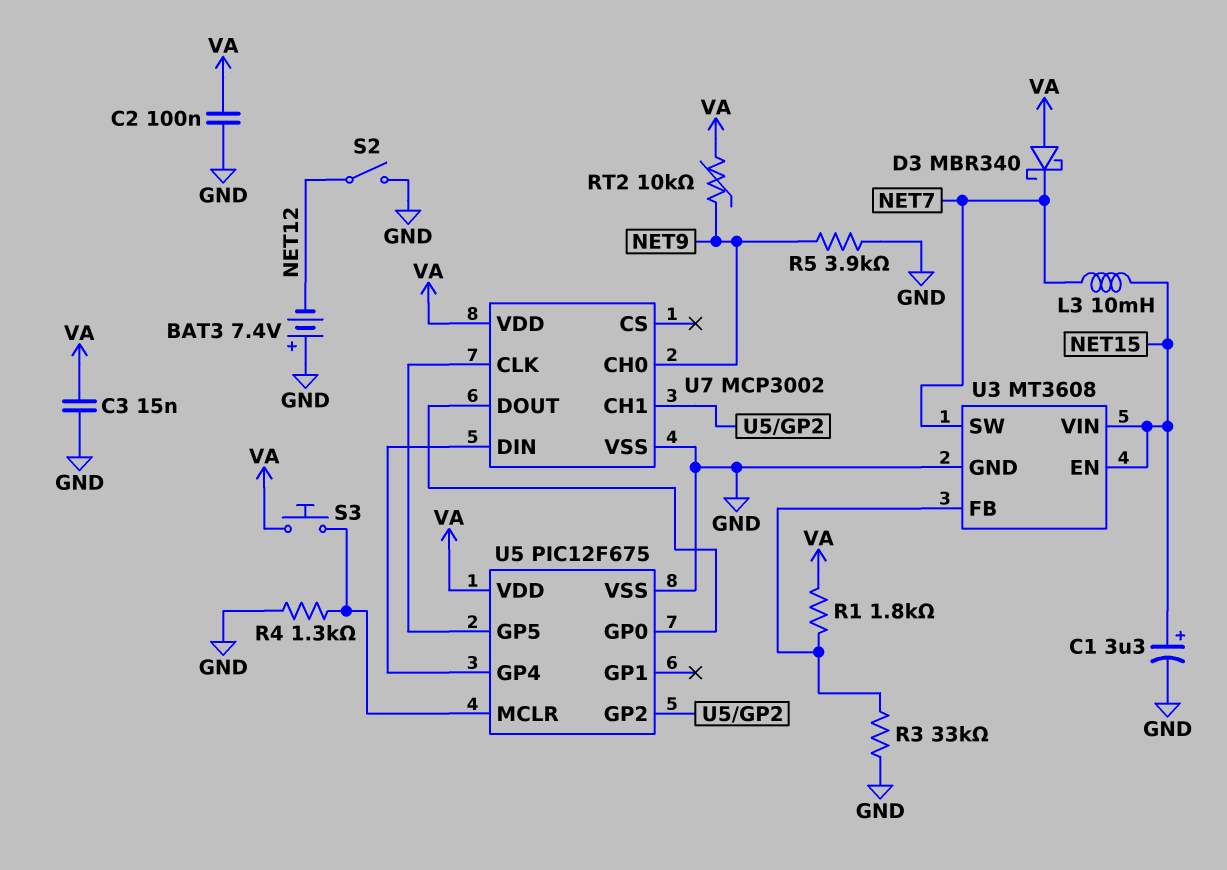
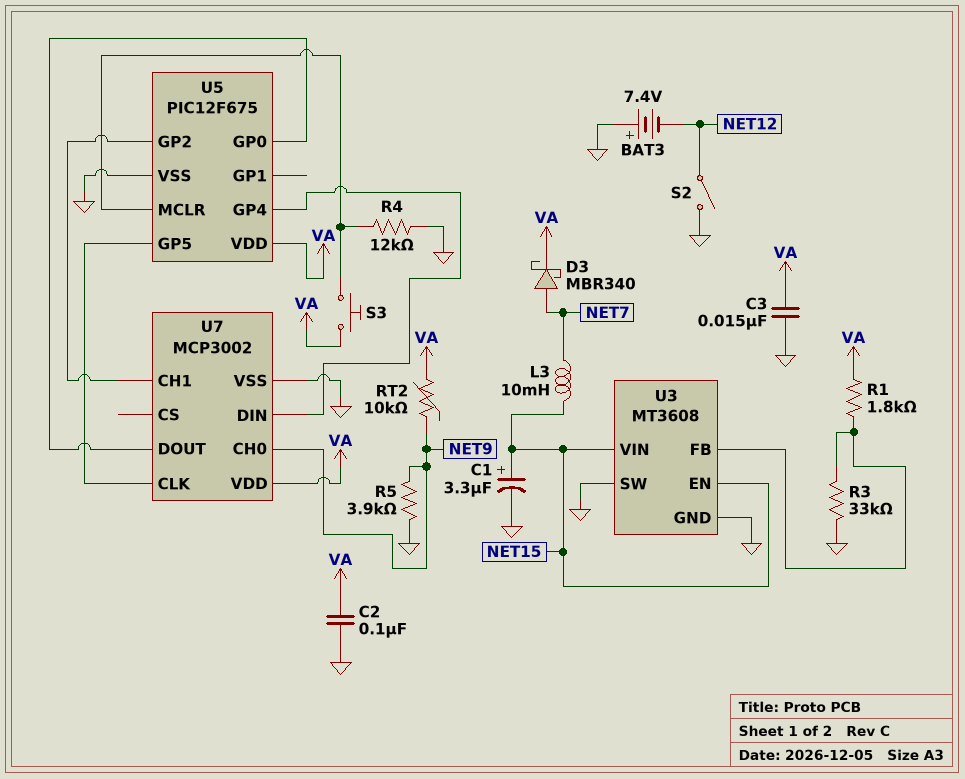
D3: schottky MBR340 (A VA, K NET7) -> schottky MBR340 (A NET7, K VA)
R4: 1.3k (GND, U5/MCLR) -> 12k (GND, U5/MCLR)
U3 pin SW: NET7 -> GND

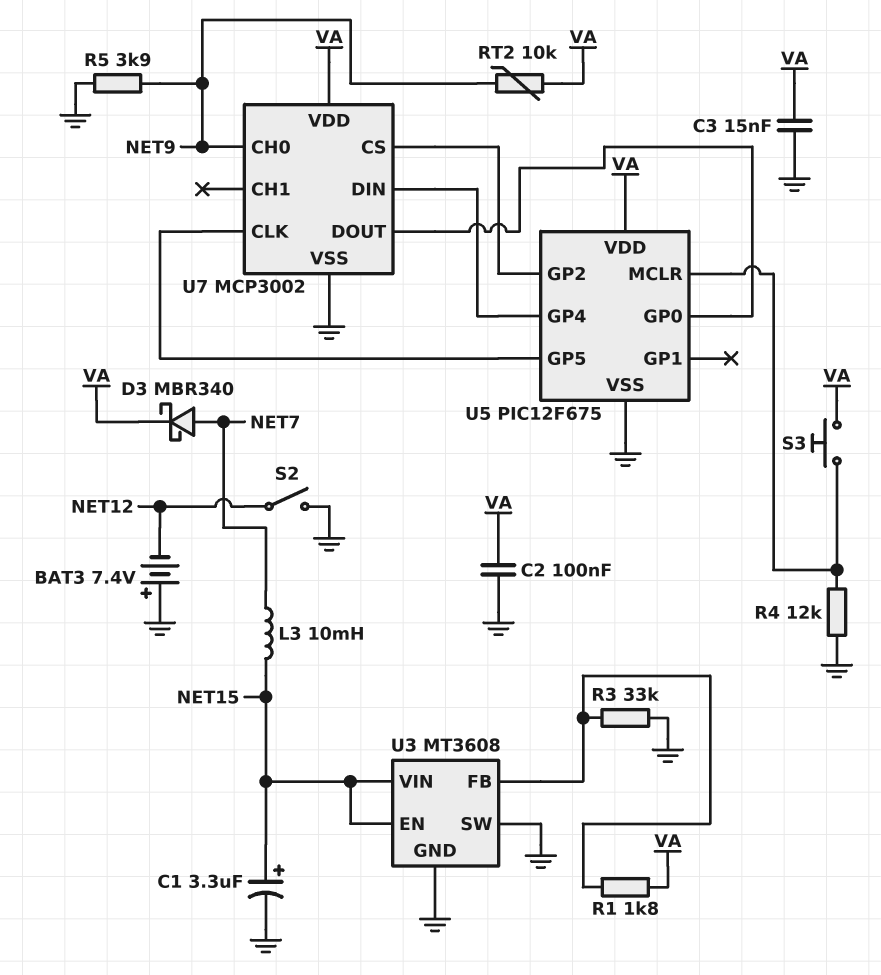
U7 pin CH1: U5/GP2 -> none
U7 pin CS: none -> U5/GP2

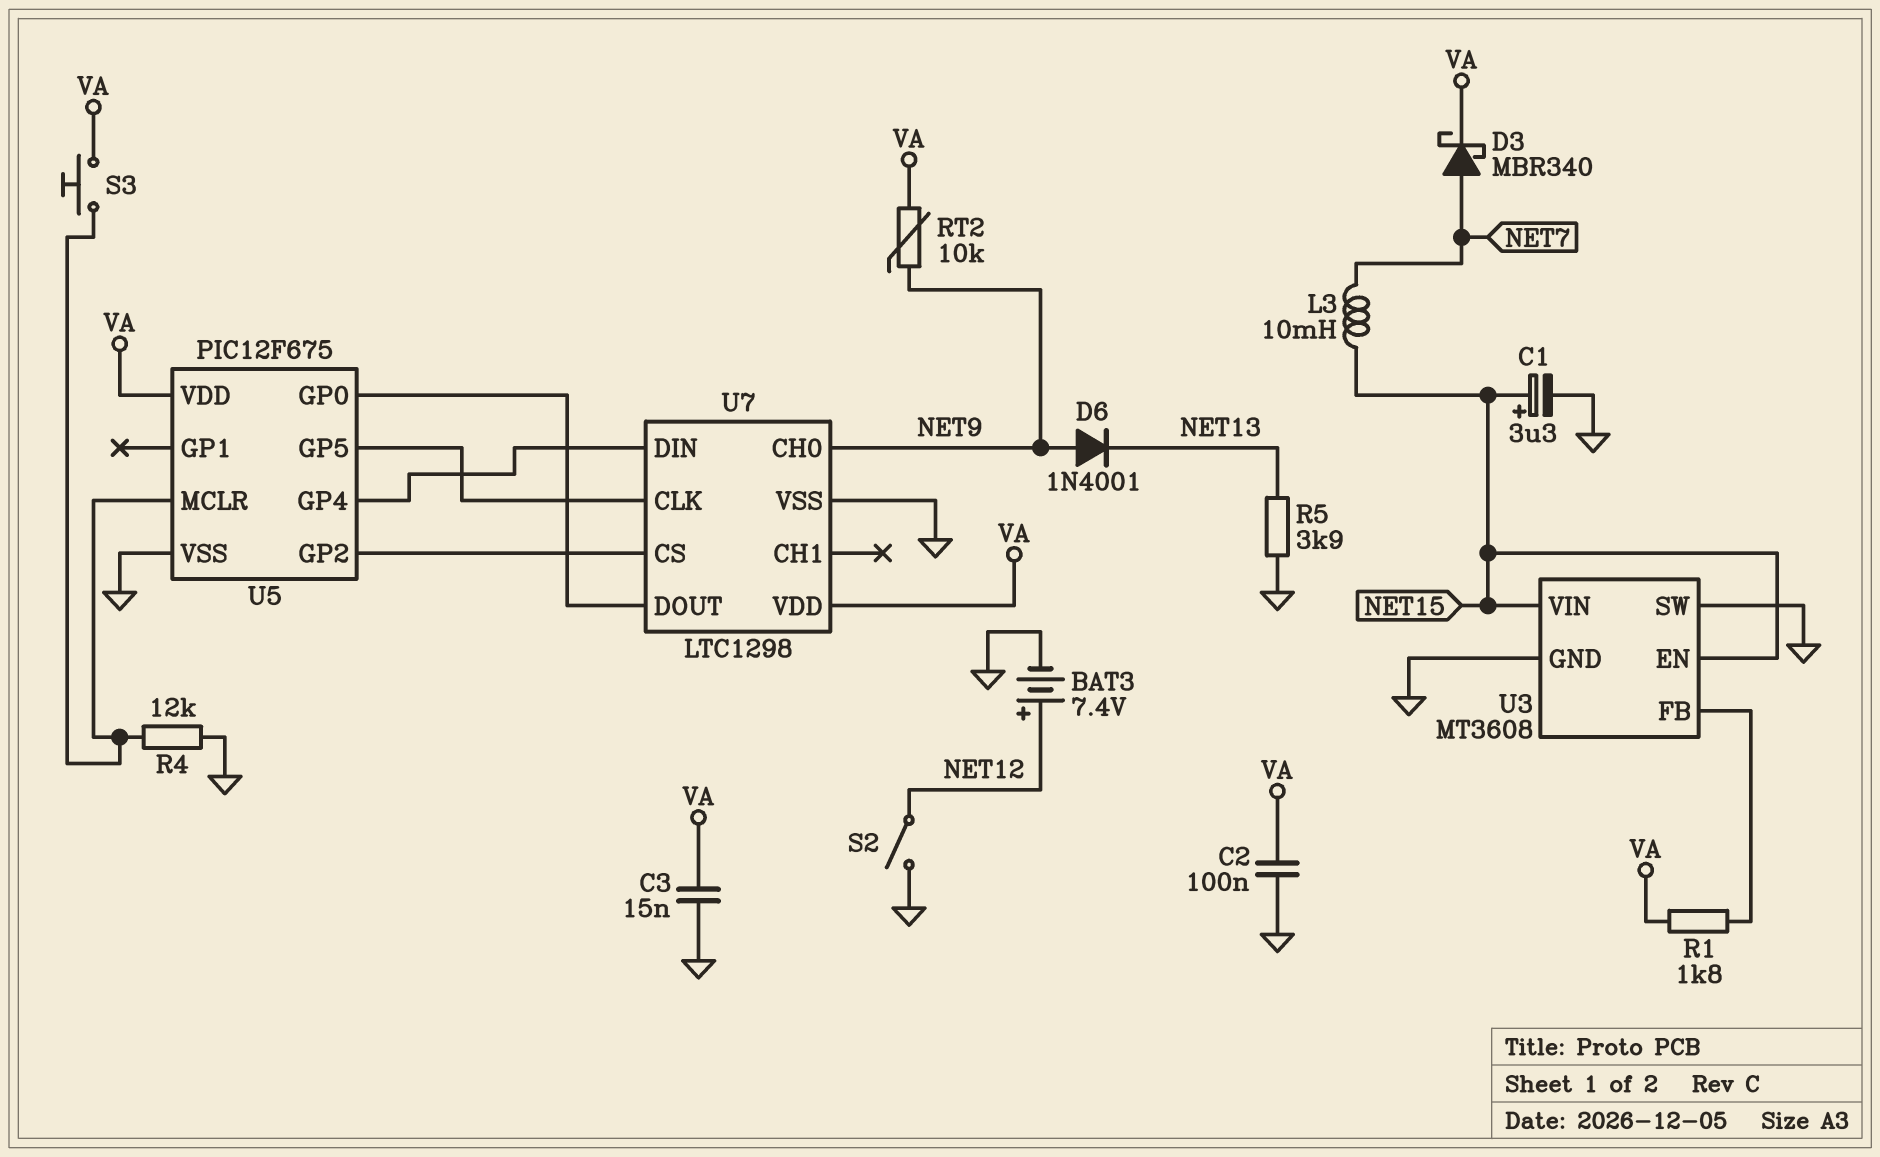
BAT3: 7.4V (plus GND, minus NET12) -> 7.4V (plus NET12, minus GND)
D6: none -> diode 1N4001 (A NET9, K NET13)
R3: 33k (GND, U3/FB) -> none
R5: 3.9k (GND, NET9) -> 3.9k (GND, NET13)
U7: MCP3002 -> LTC1298

